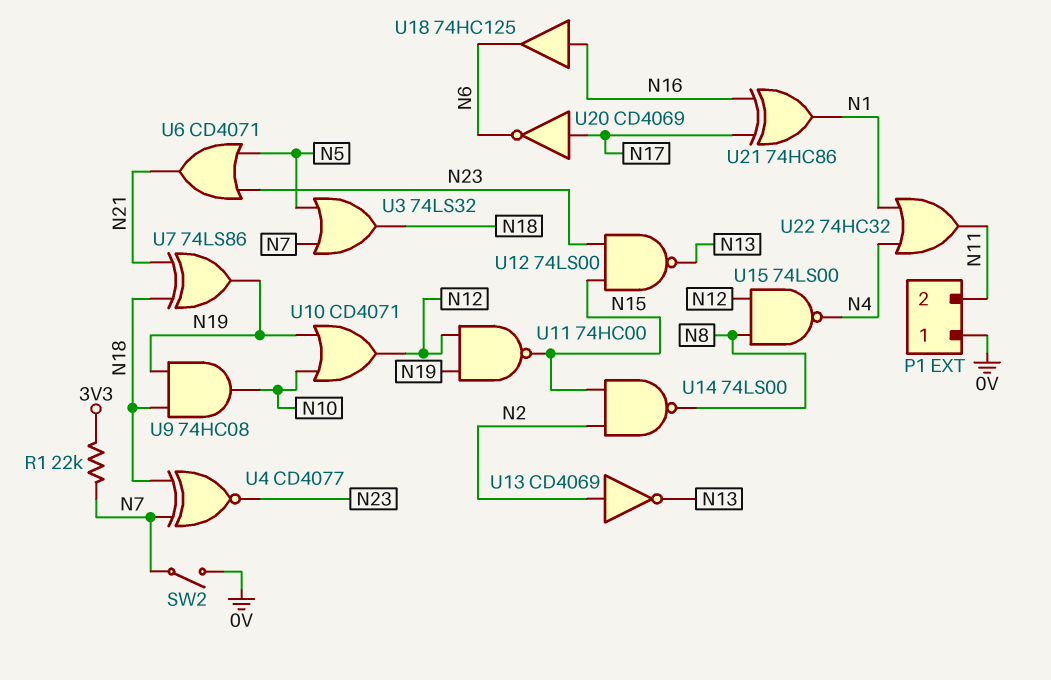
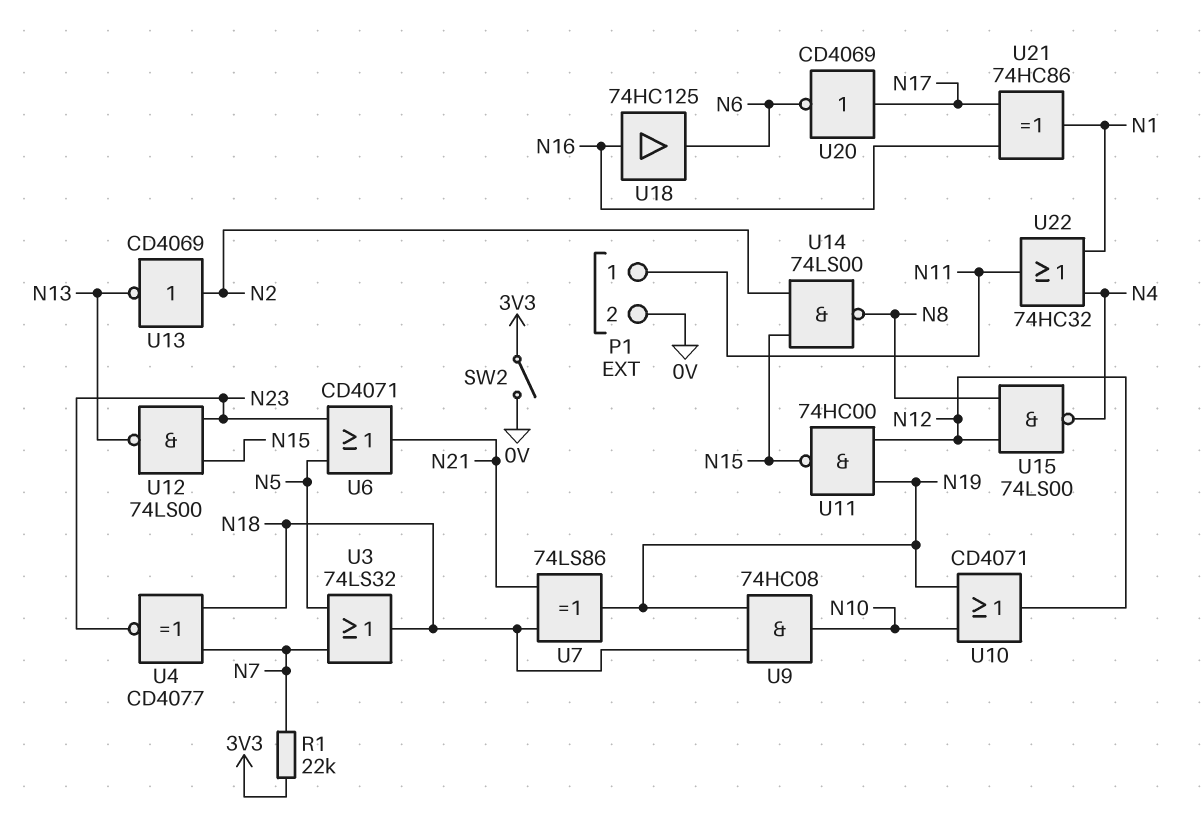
P1 pin 1: 0V -> N11
P1 pin 2: N11 -> 0V
SW2: switch (0V, N7) -> switch (0V, 3V3)

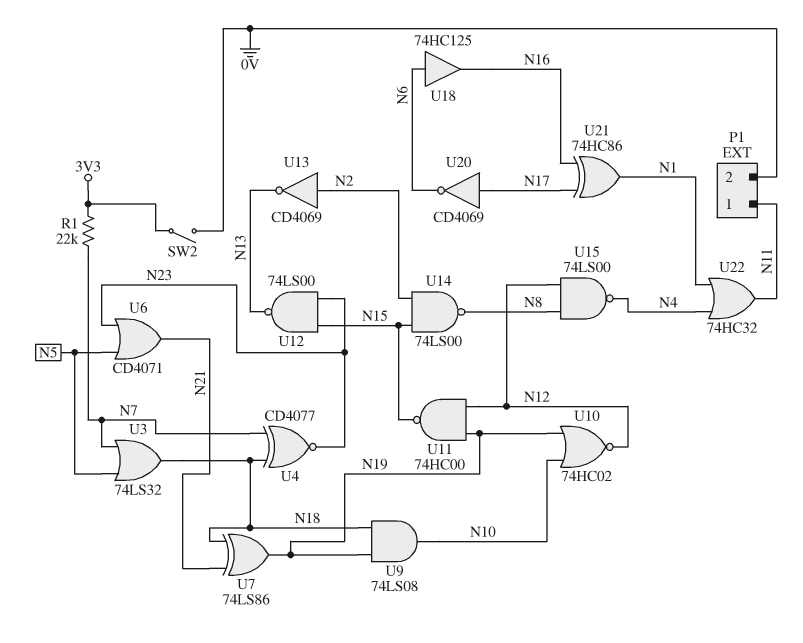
U9: AND 74HC08 (in N18, in N19, out N10) -> AND 74LS08 (in N18, in N19, out N10)
U10: OR CD4071 (in N10, in N19, out N12) -> NOR 74HC02 (in N10, in N19, out N12)
U18: buffer 74HC125 (in N16, out N6) -> buffer 74HC125 (in N6, out N16)

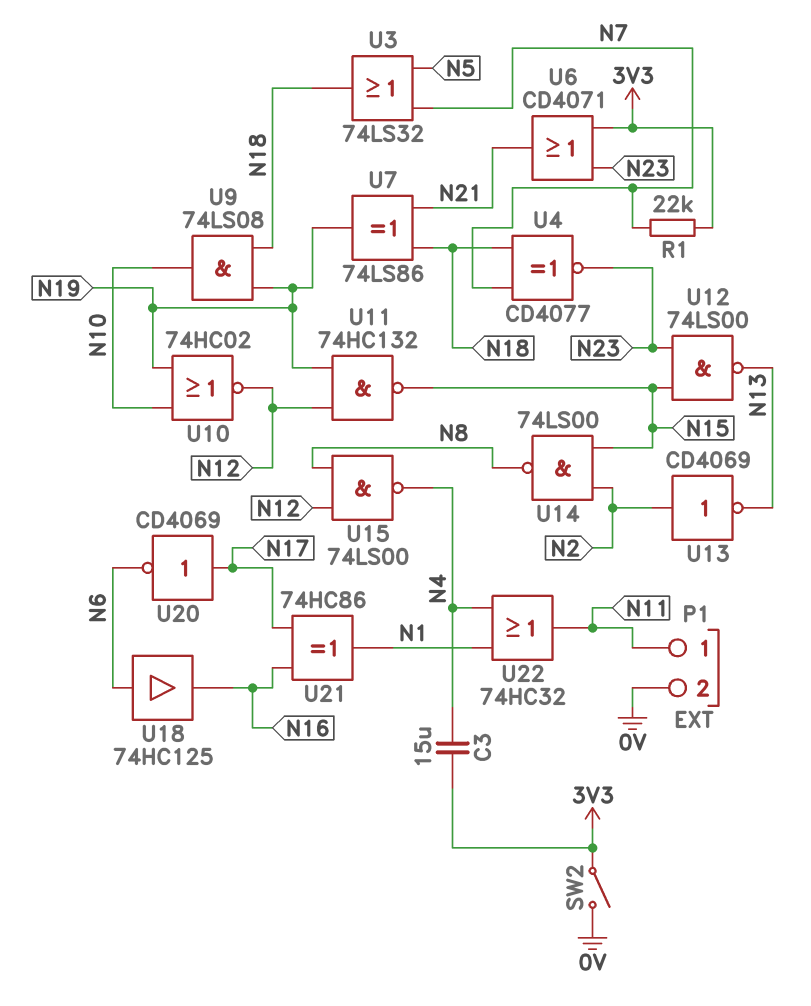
C3: none -> 15uF (3V3, N4)
U6: OR CD4071 (in N5, in N23, out N21) -> OR CD4071 (in 3V3, in N23, out N21)
U11: NAND 74HC00 (in N12, in N19, out N15) -> NAND 74HC132 (in N12, in N19, out N15)

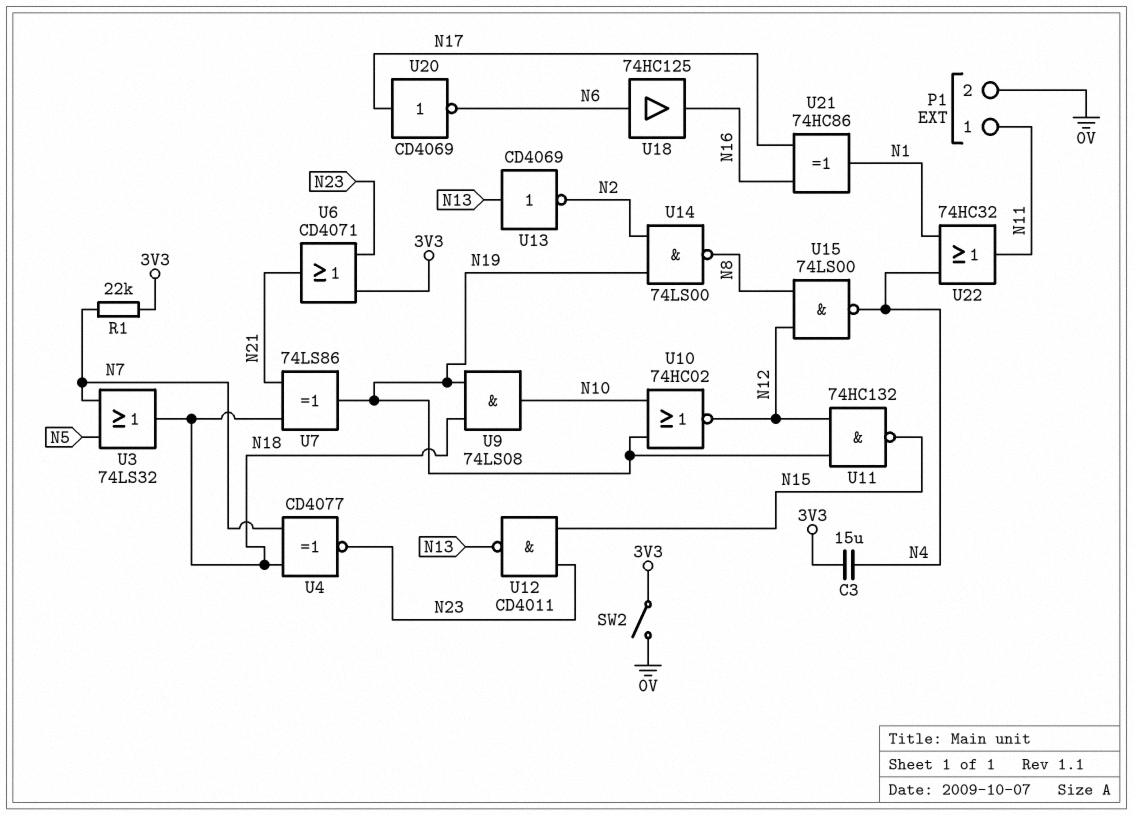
U12: NAND 74LS00 (in N15, in N23, out N13) -> NAND CD4011 (in N15, in N23, out N13)
U13: NOT CD4069 (in N2, out N13) -> NOT CD4069 (in N13, out N2)
U14: NAND 74LS00 (in N2, in N15, out N8) -> NAND 74LS00 (in N2, in N19, out N8)

